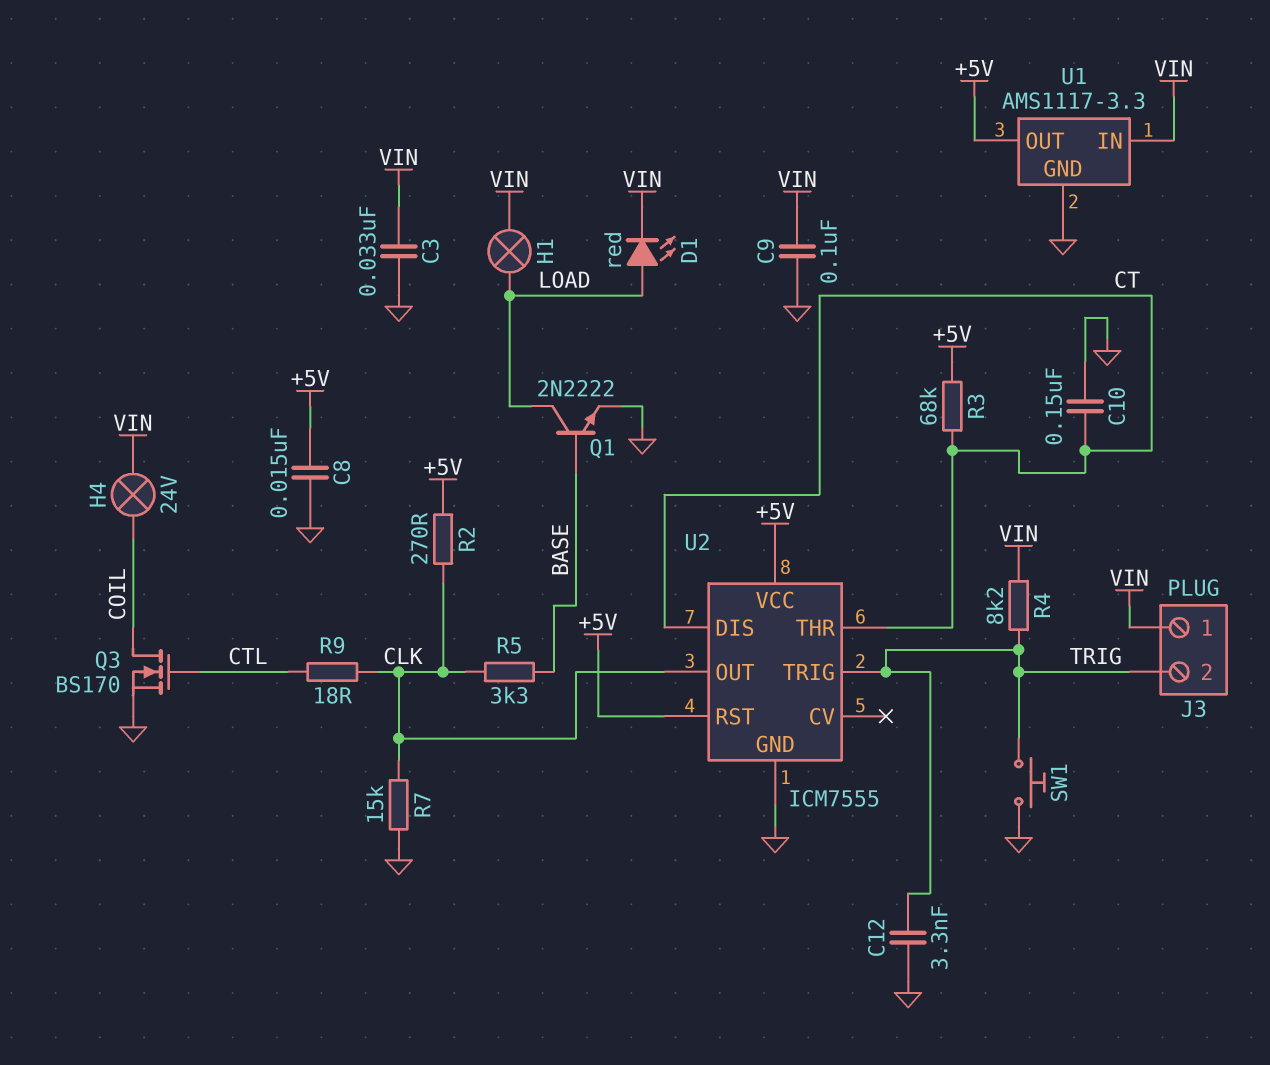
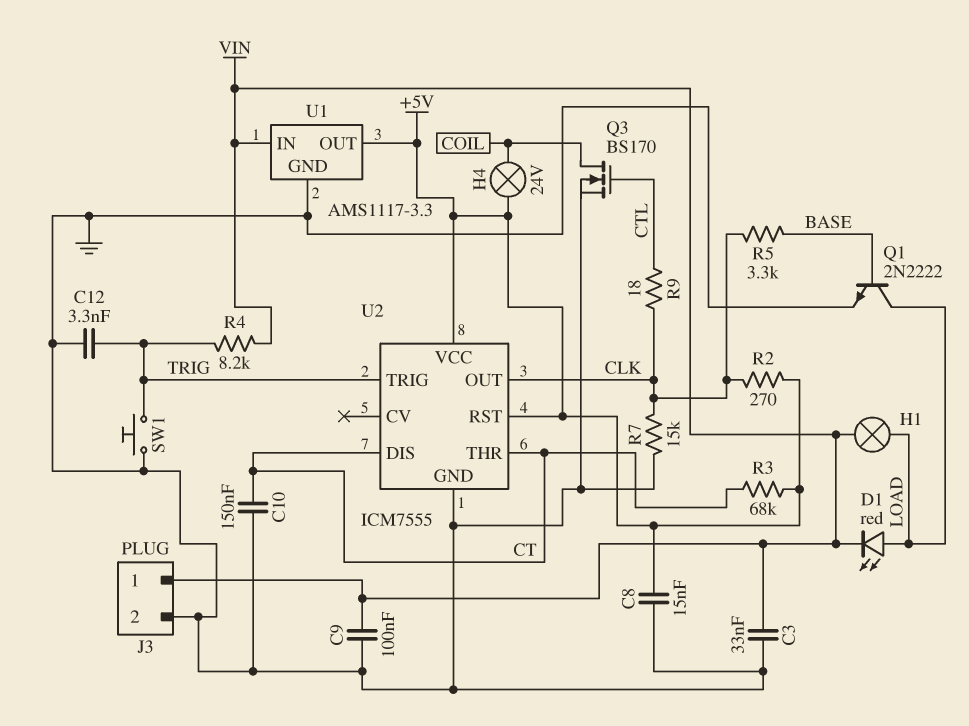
H4: lamp 24V (COIL, VIN) -> lamp 24V (+5V, COIL)
J3 pin 2: TRIG -> GND

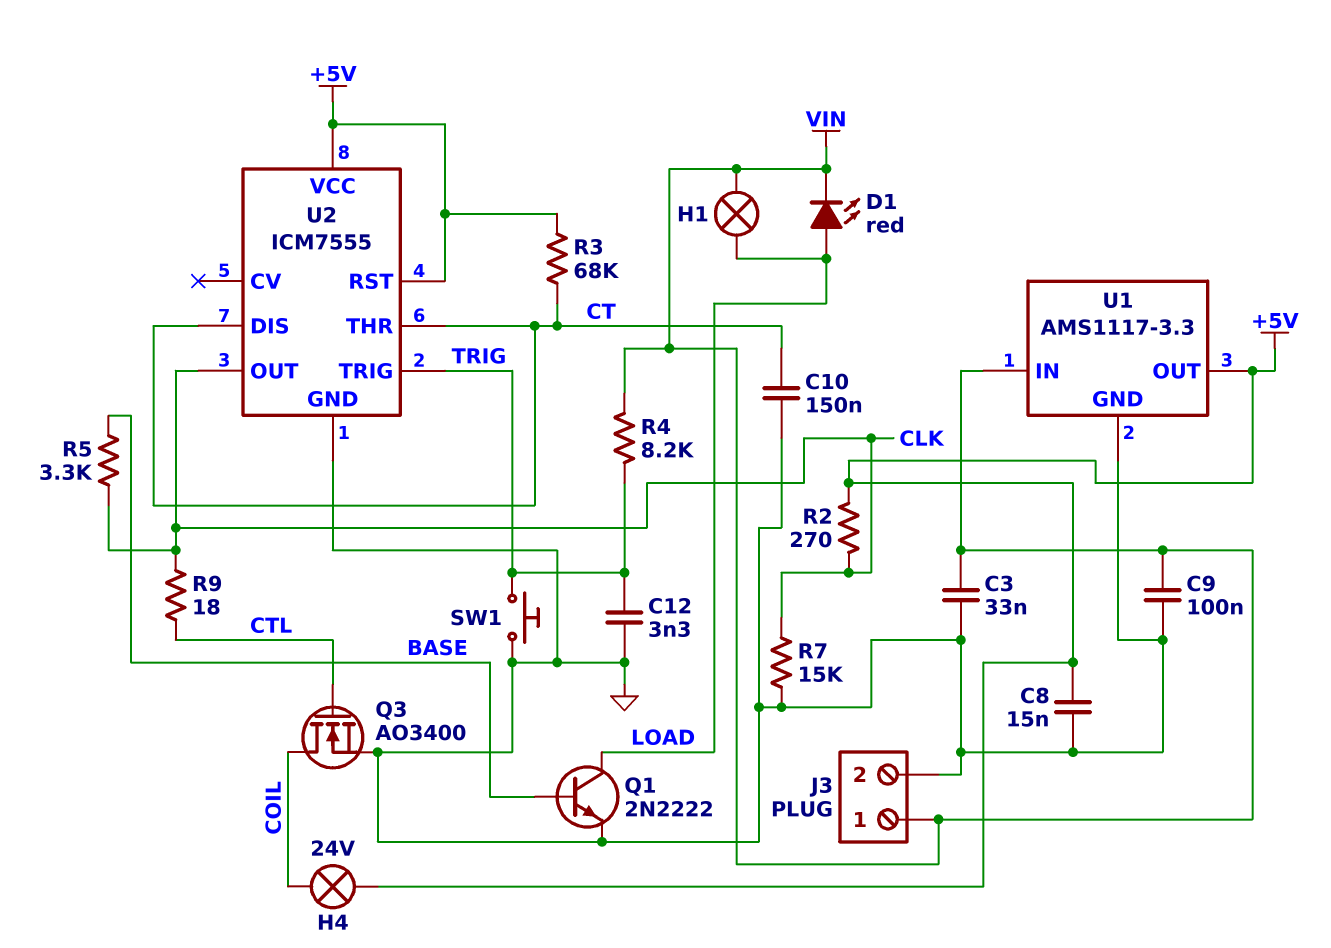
Q3: NMOS BS170 (G CTL, D COIL, S GND) -> NMOS AO3400 (G CTL, D COIL, S GND)

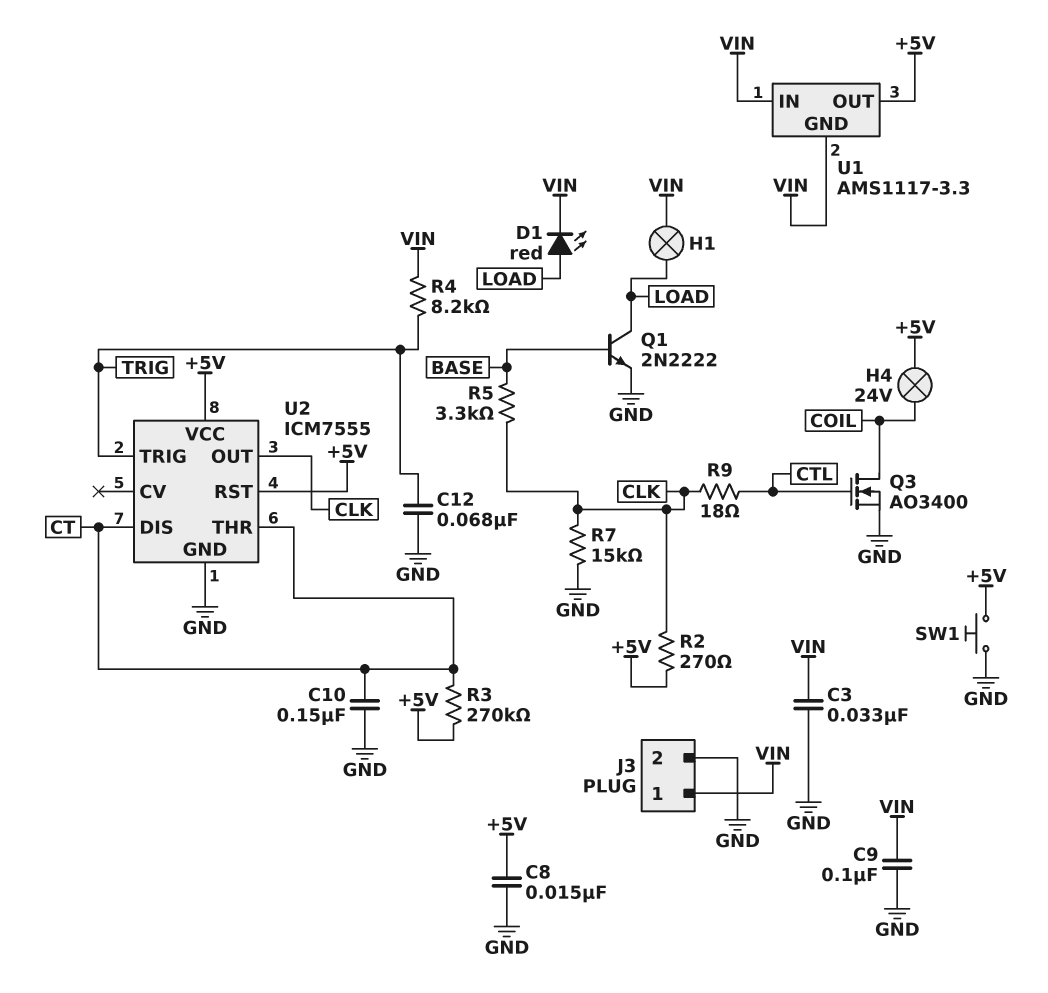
C12: 3.3nF (GND, TRIG) -> 68nF (GND, TRIG)
R3: 68k (+5V, CT) -> 270k (+5V, CT)
SW1: button (GND, TRIG) -> button (+5V, GND)
U1 pin GND: GND -> VIN

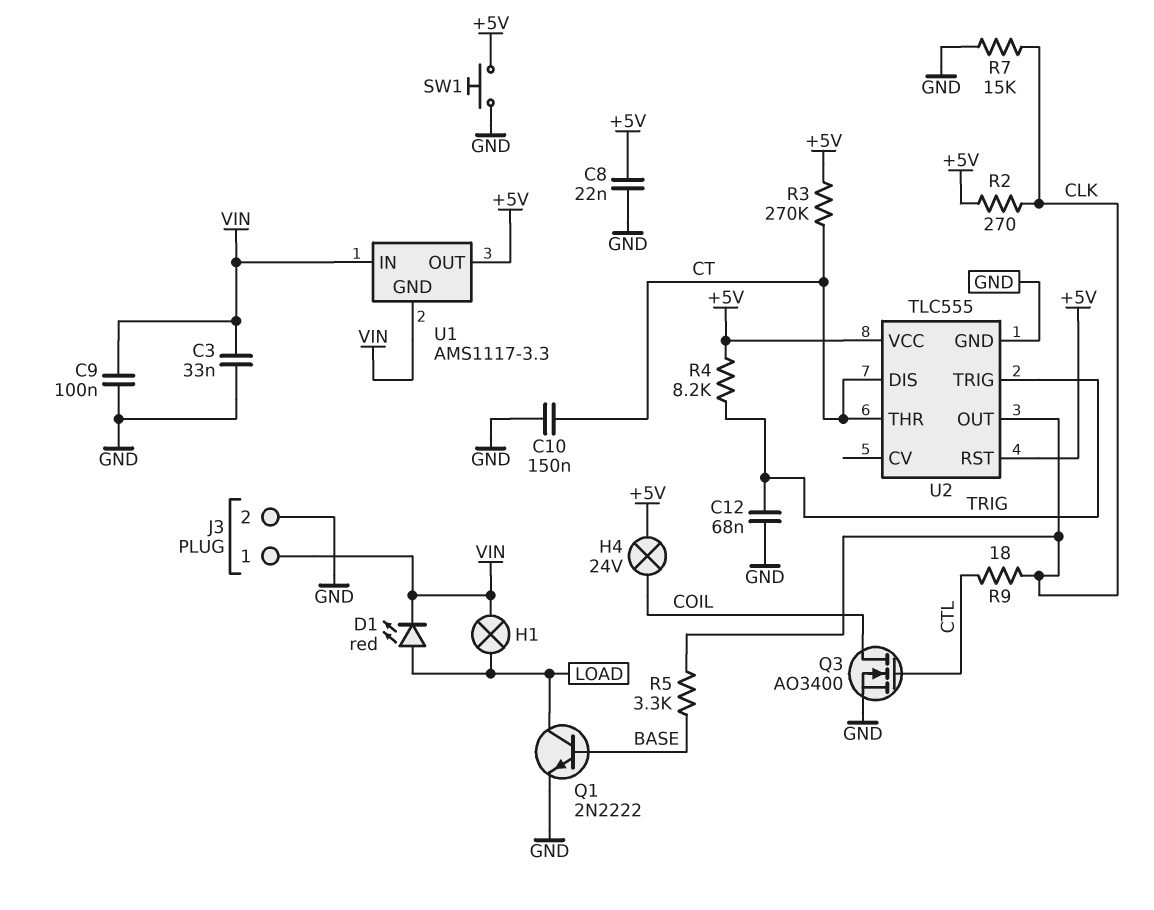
C8: 15nF (+5V, GND) -> 22nF (+5V, GND)
R4: 8.2k (TRIG, VIN) -> 8.2k (+5V, TRIG)
U2: ICM7555 -> TLC555

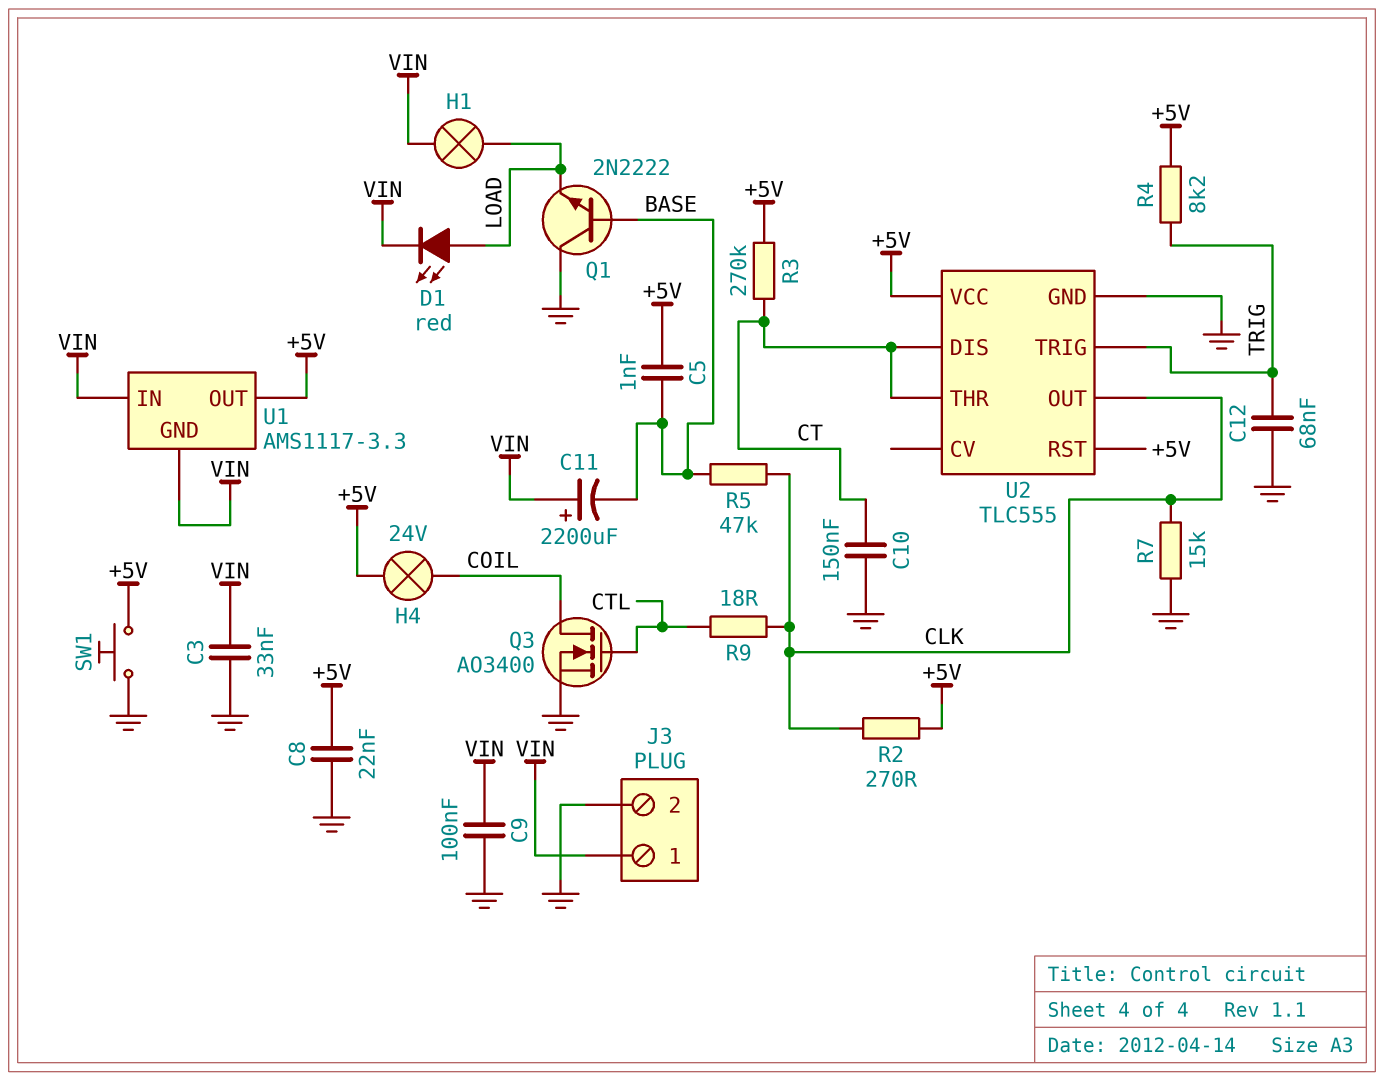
C5: none -> 1nF (+5V, BASE)
C11: none -> 2200uF (plus VIN, minus BASE)
Q1: NPN 2N2222 (B BASE, C LOAD, E GND) -> NPN 2N2222 (B BASE, C GND, E LOAD)
R5: 3.3k (BASE, CLK) -> 47k (BASE, CLK)

